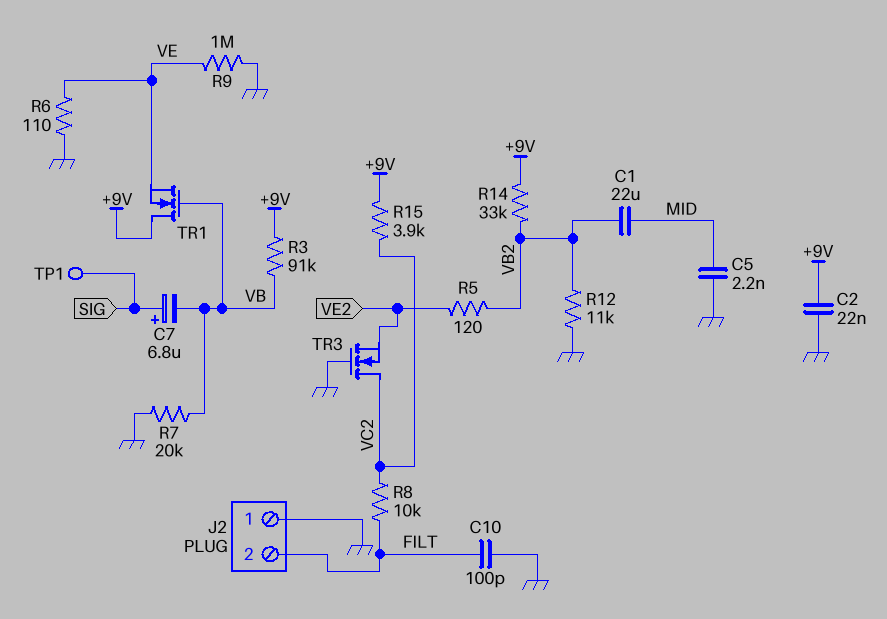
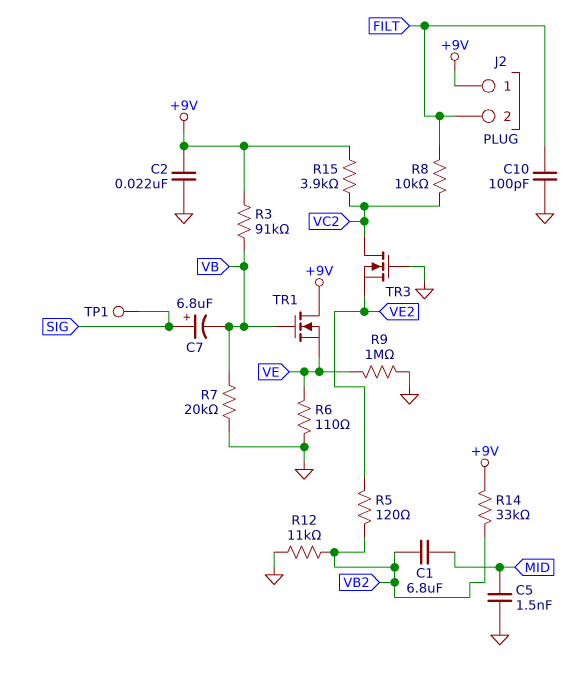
C1: 22uF (MID, VB2) -> 6.8uF (MID, VB2)
C5: 2.2nF (GND, MID) -> 1.5nF (GND, MID)
J2 pin 1: GND -> +9V

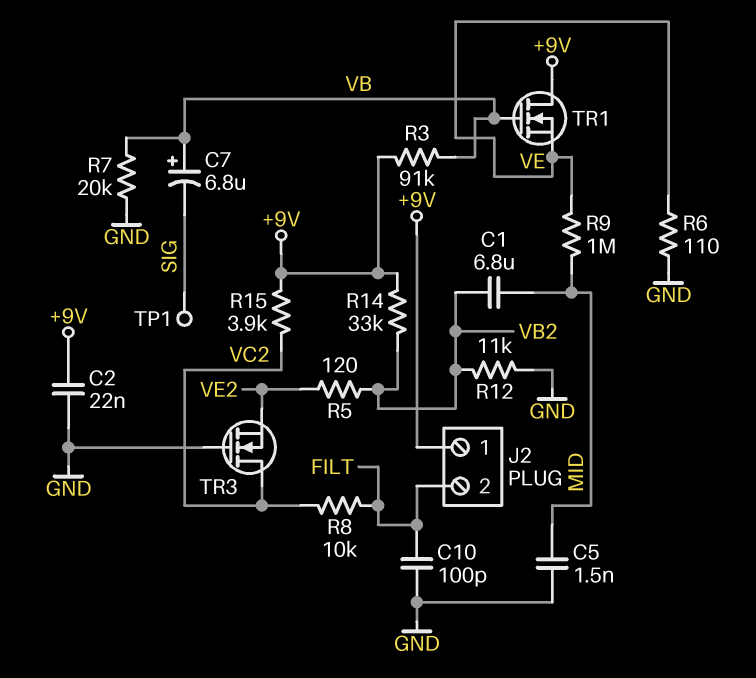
C7: 6.8uF (plus SIG, minus VB) -> 6.8uF (plus VB, minus SIG)
R9: 1M (GND, VE) -> 1M (MID, VE)

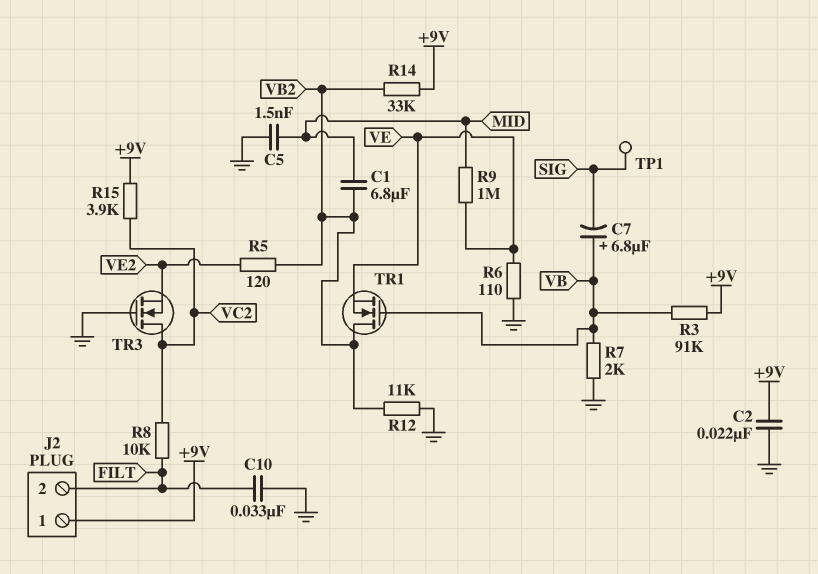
C10: 100pF (FILT, GND) -> 33nF (FILT, GND)
R7: 20k (GND, VB) -> 2k (GND, VB)
TR1: NMOS (G VB, D +9V, S VE) -> NMOS (G VB, D VB2, S VE)

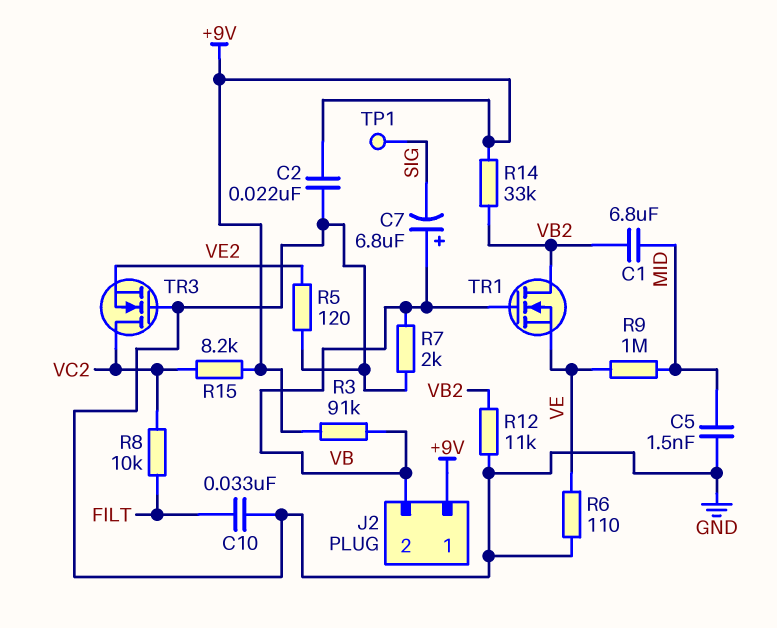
J2 pin 2: FILT -> VB
R5: 120 (VB2, VE2) -> 120 (GND, VE2)
R15: 3.9k (+9V, VC2) -> 8.2k (+9V, VC2)

